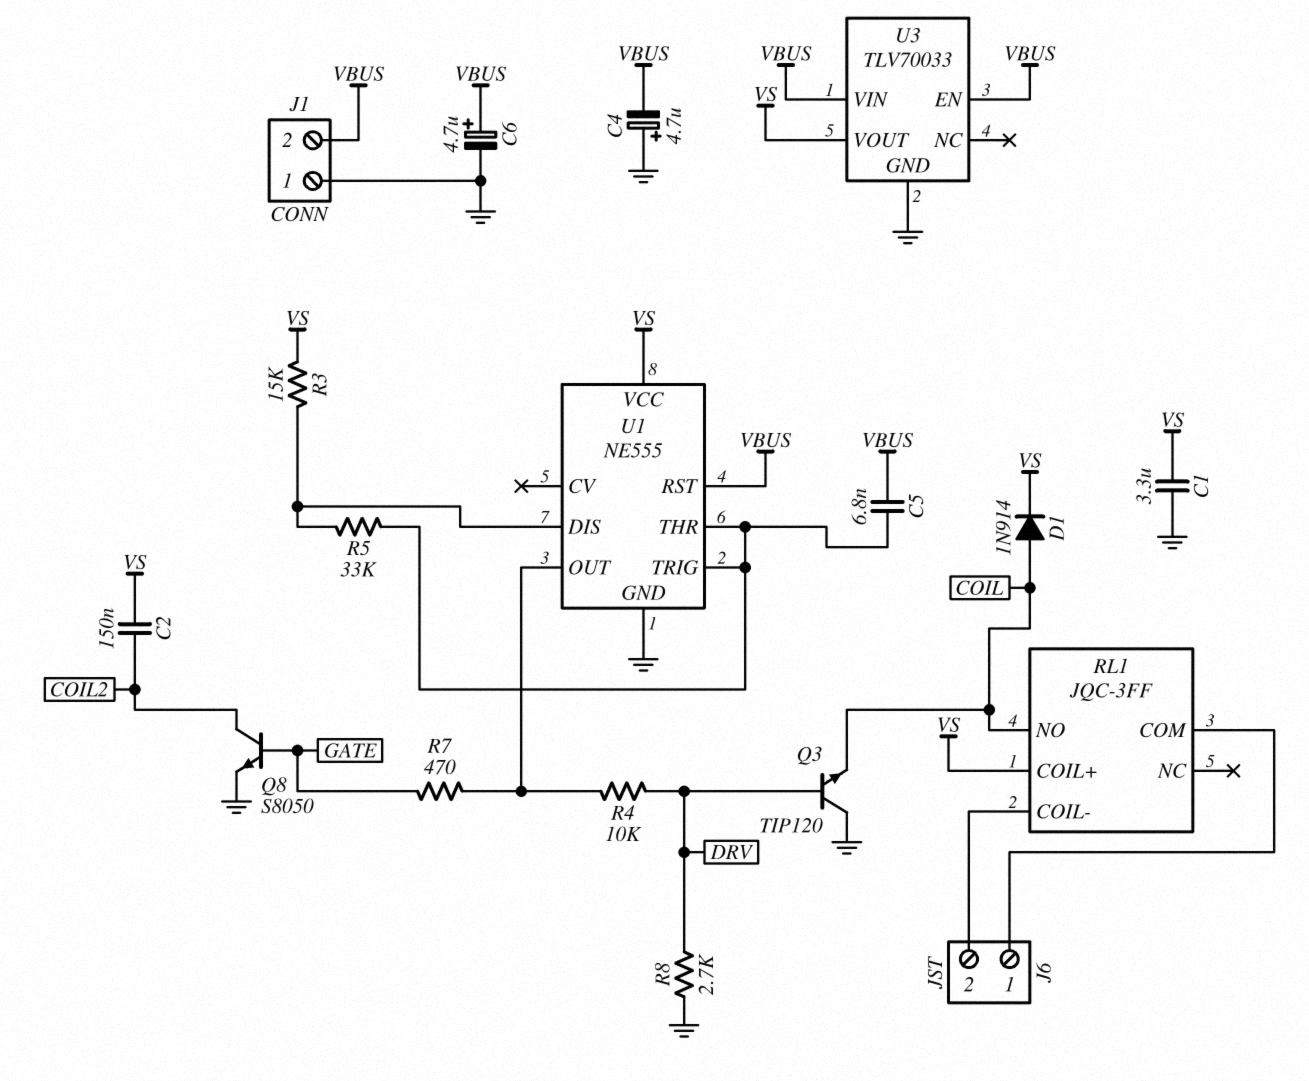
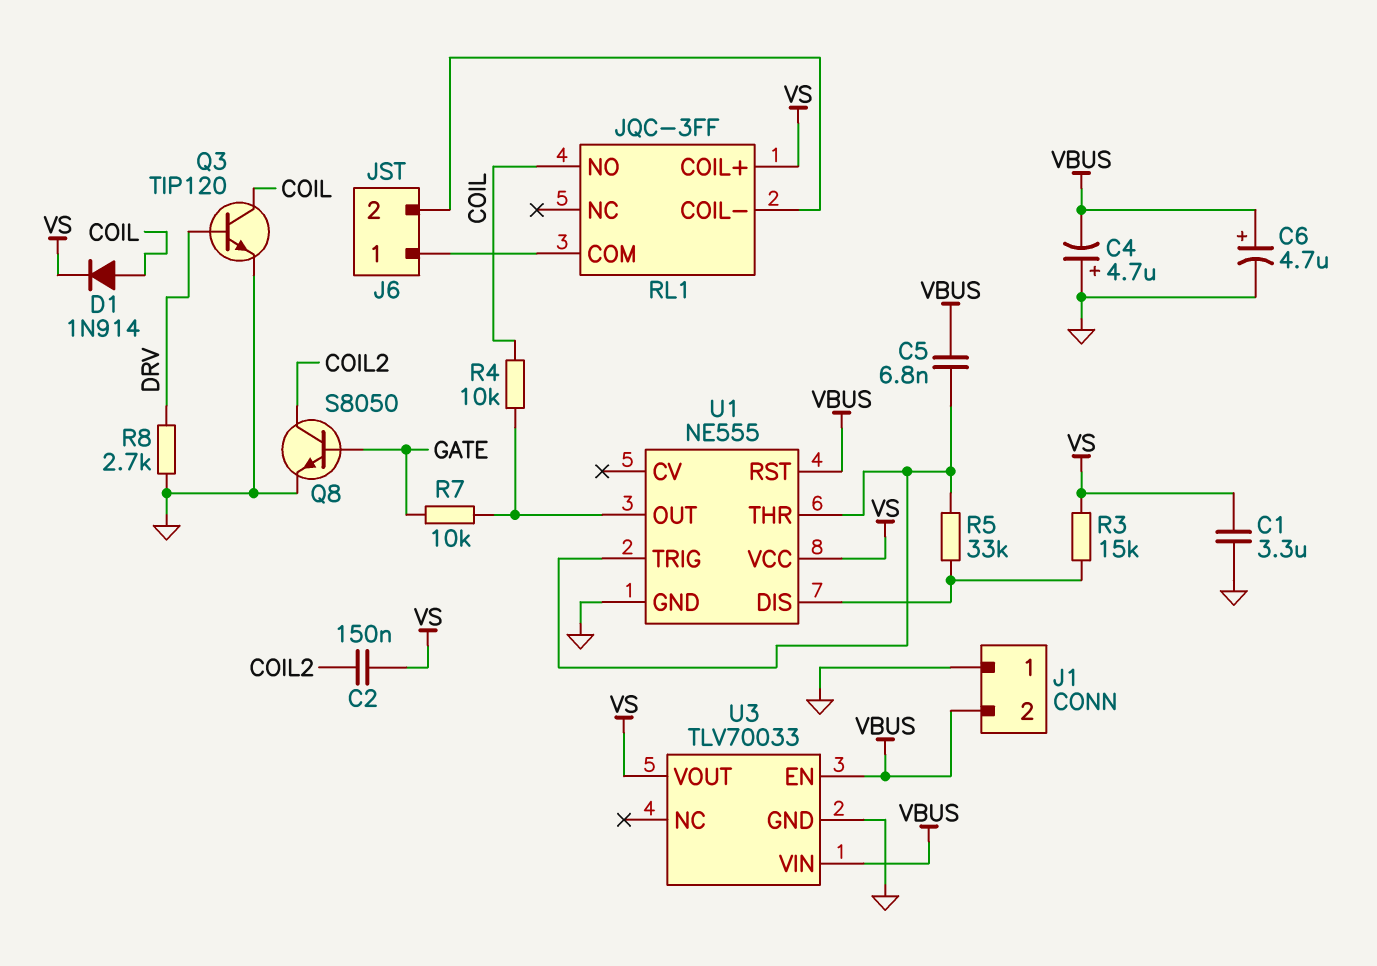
Q3: NPN TIP120 (B DRV, C GND, E COIL) -> NPN TIP120 (B DRV, C COIL, E GND)
R4: 10k (DRV, U1/OUT) -> 10k (COIL, U1/OUT)
R7: 470 (GATE, U1/OUT) -> 10k (GATE, U1/OUT)

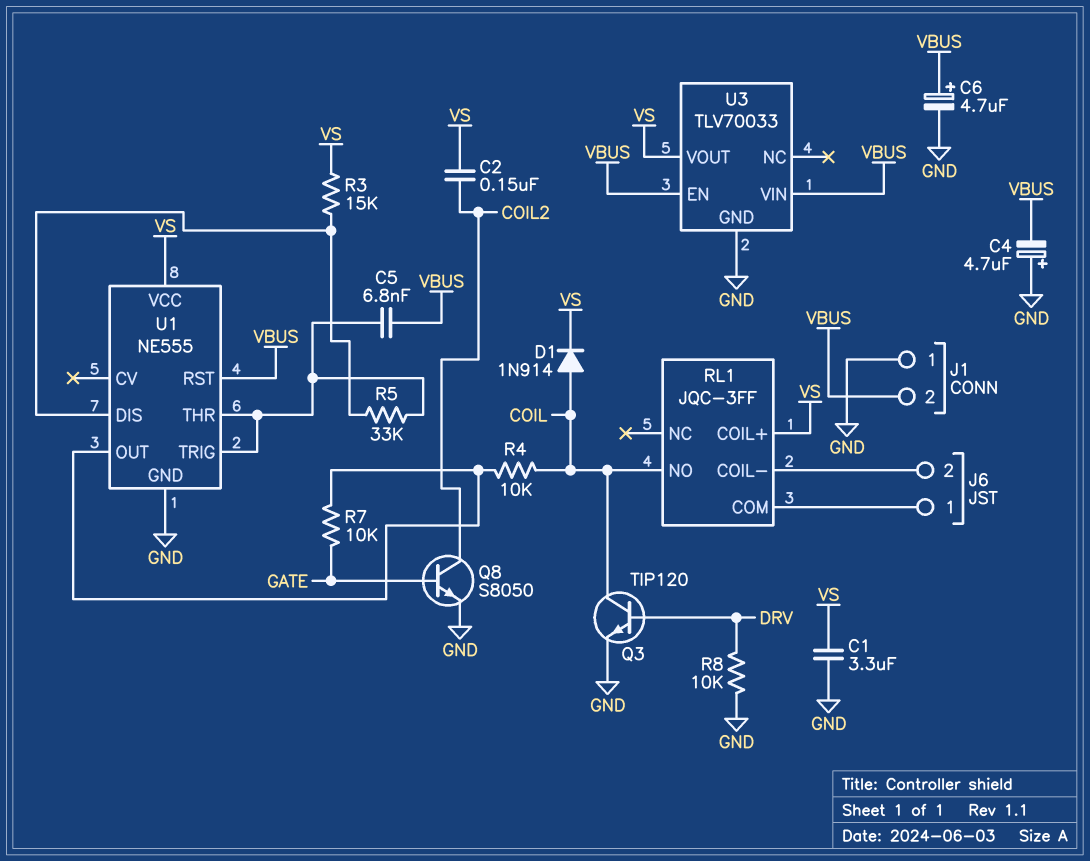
R8: 2.7k (DRV, GND) -> 10k (DRV, GND)

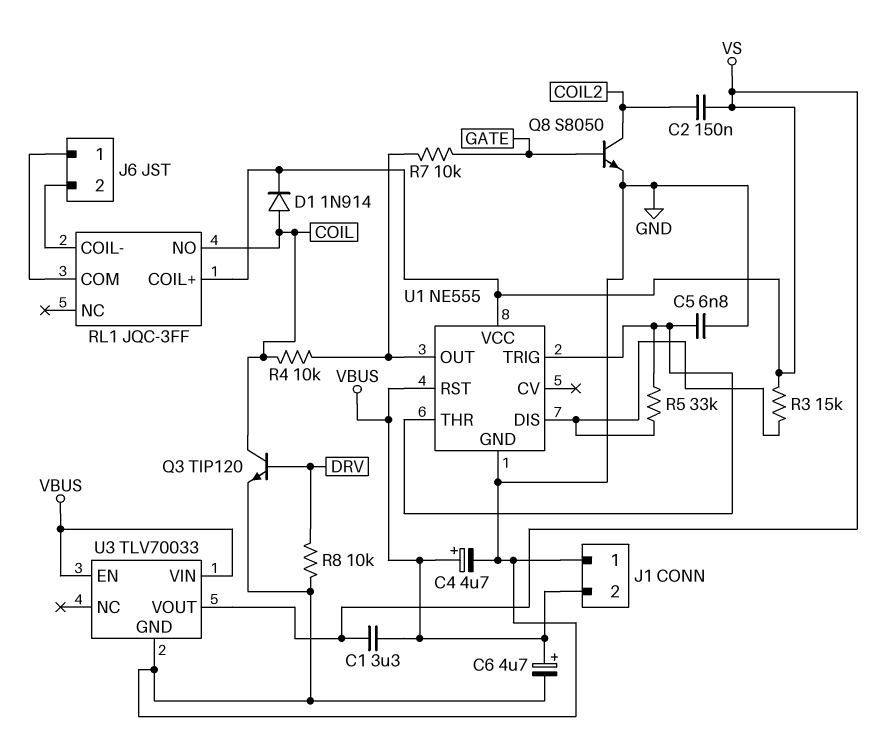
C1: 3.3uF (GND, VS) -> 3.3uF (VBUS, VS)
C4: 4.7uF (plus GND, minus VBUS) -> 4.7uF (plus VBUS, minus GND)
C5: 6.8nF (U1/THR, VBUS) -> 6.8nF (GND, U1/THR)

